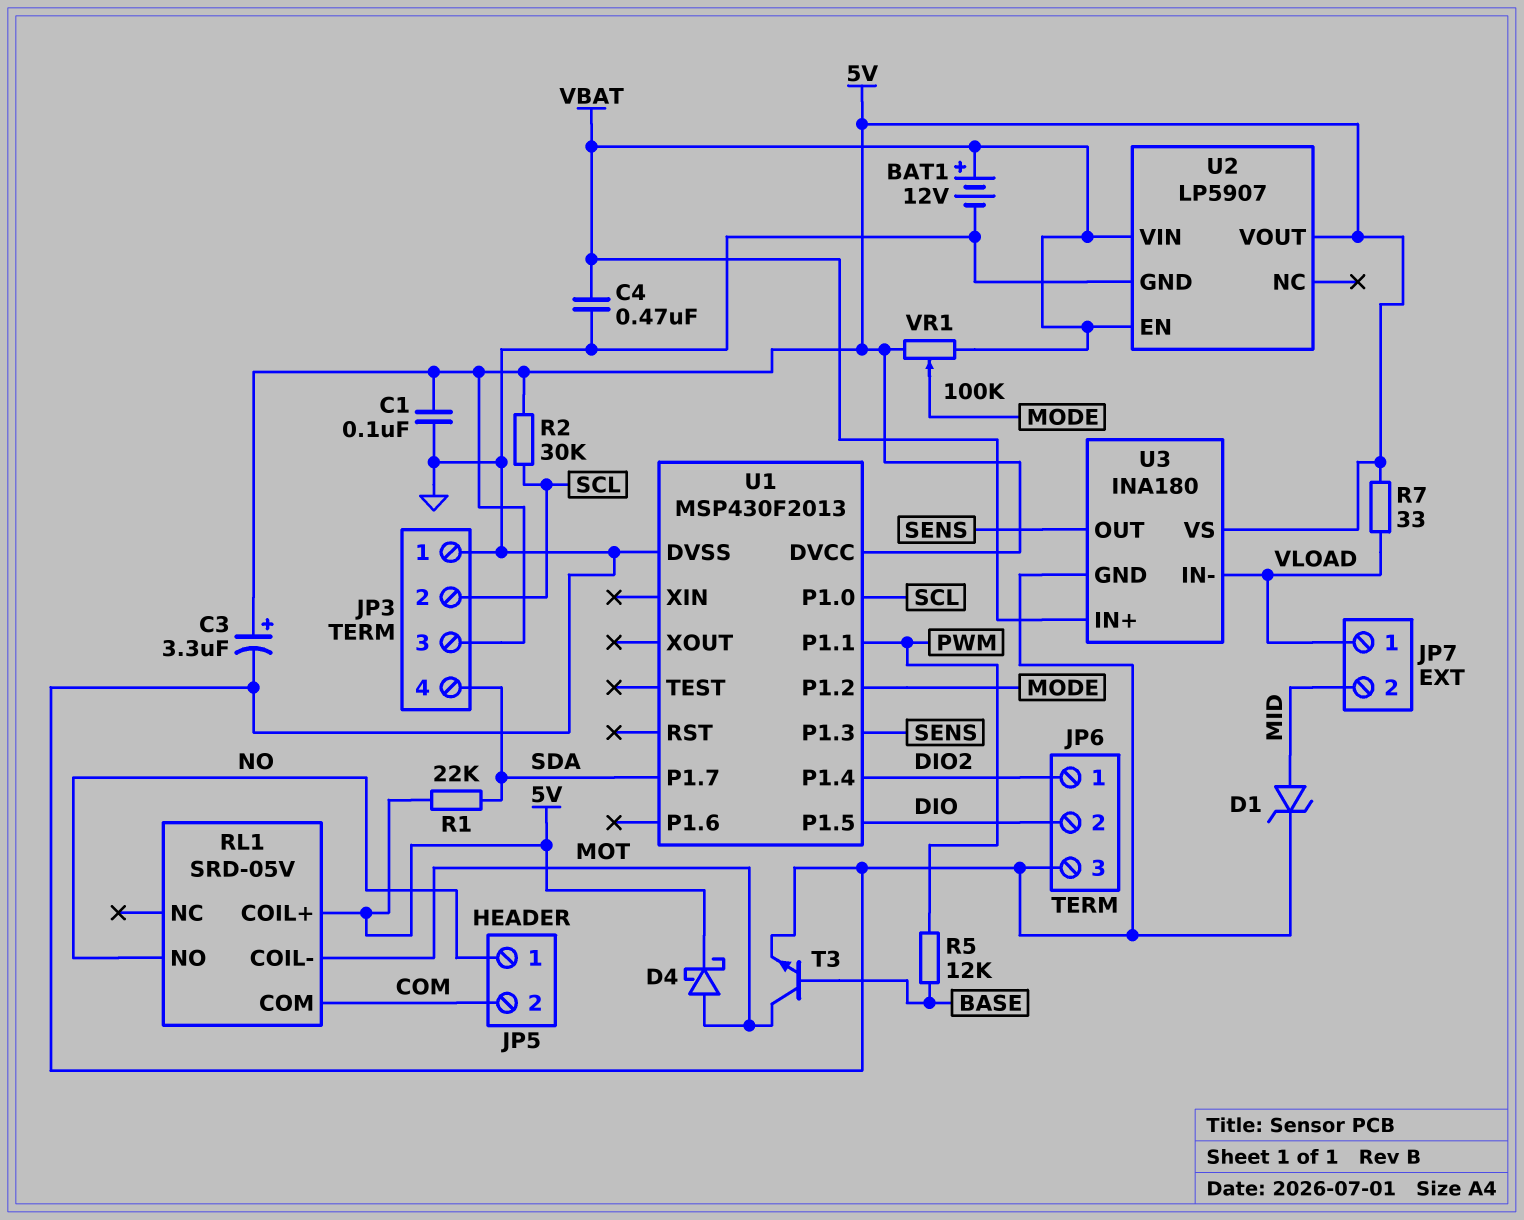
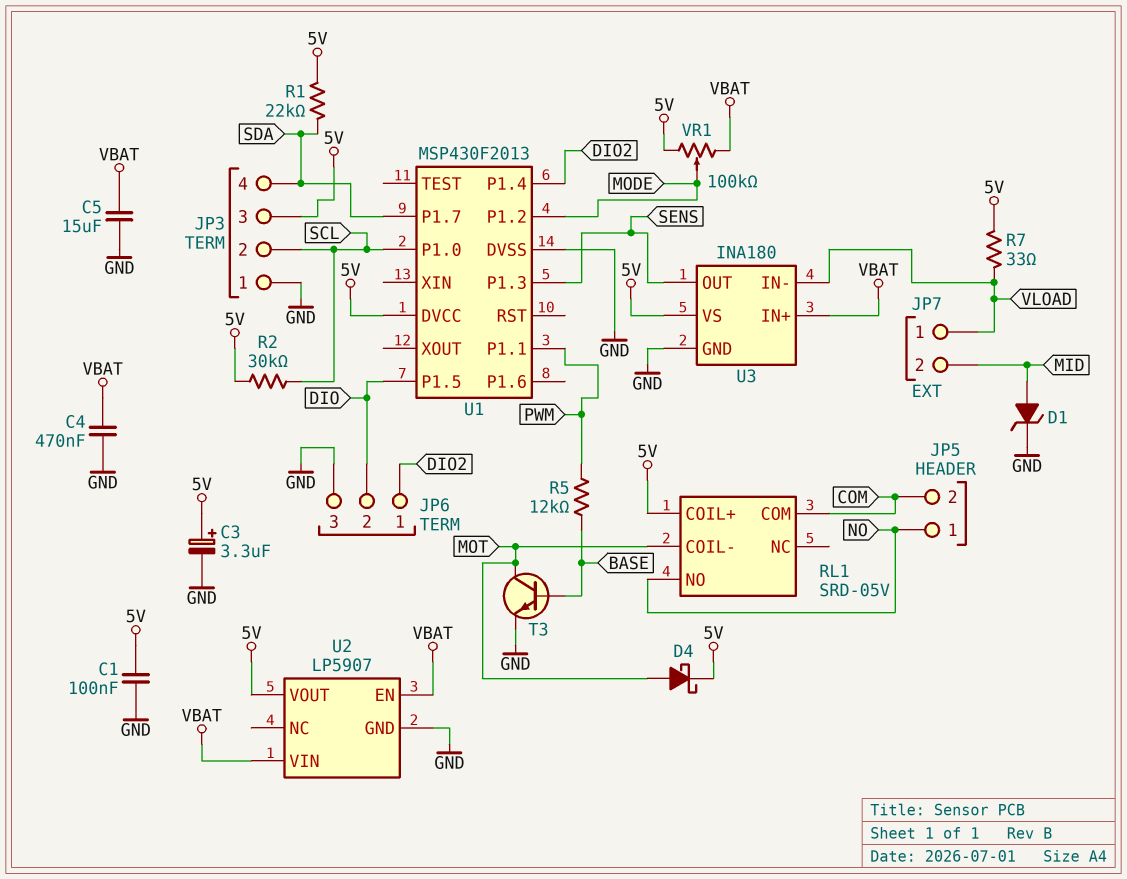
BAT1: 12V (plus VBAT, minus GND) -> none
C5: none -> 15uF (GND, VBAT)

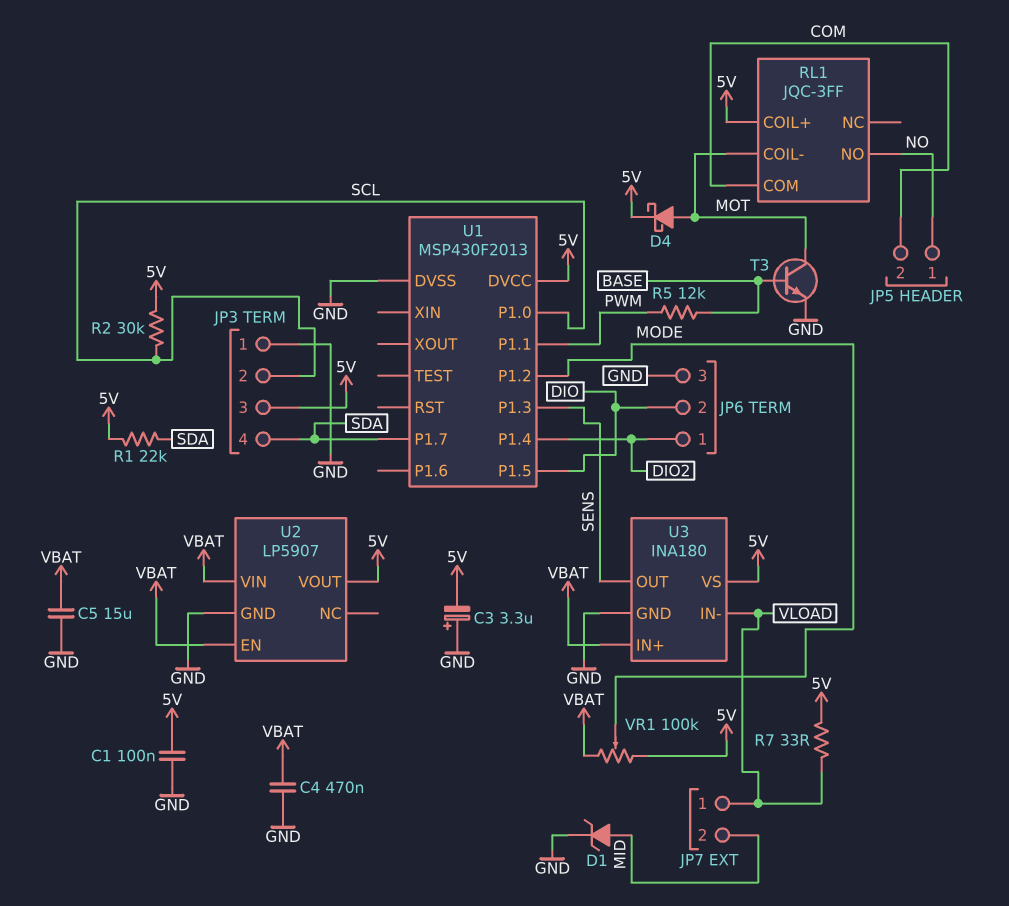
C3: 3.3uF (plus 5V, minus GND) -> 3.3uF (plus GND, minus 5V)
RL1: SRD-05V -> JQC-3FF

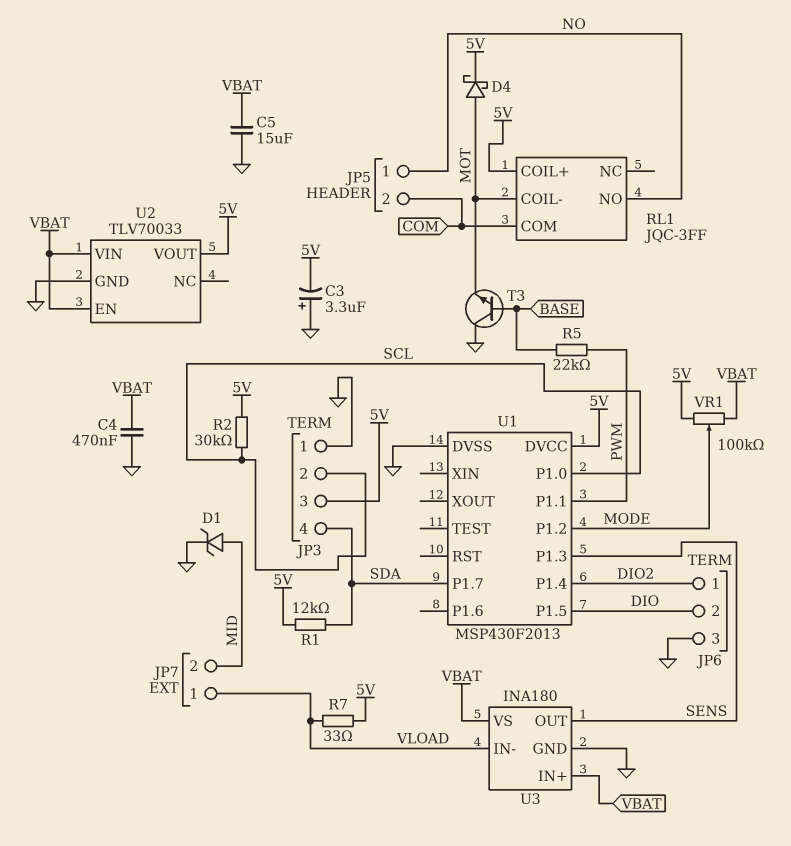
C1: 100nF (5V, GND) -> none
R1: 22k (5V, SDA) -> 12k (5V, SDA)
R5: 12k (BASE, PWM) -> 22k (BASE, PWM)
T3: NPN (B BASE, C MOT, E GND) -> NPN (B BASE, C GND, E MOT)
U2: LP5907 -> TLV70033
U3 pin VS: 5V -> VBAT

